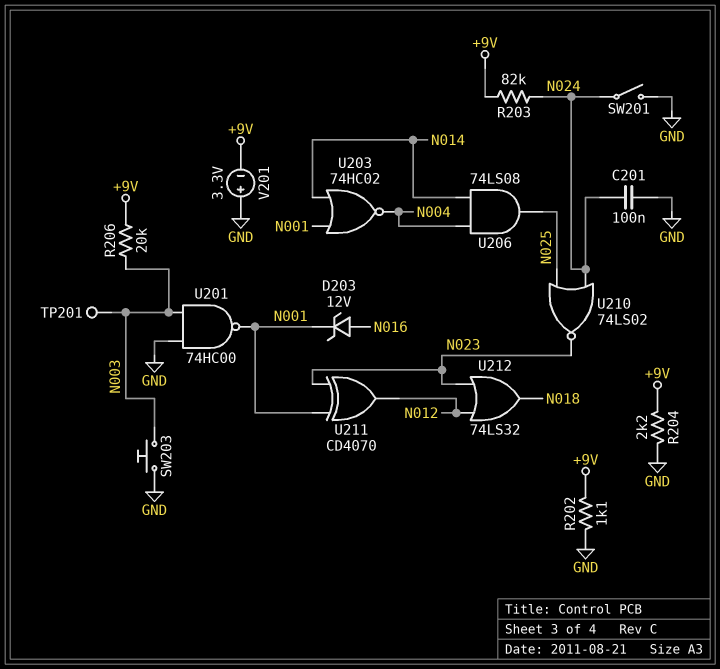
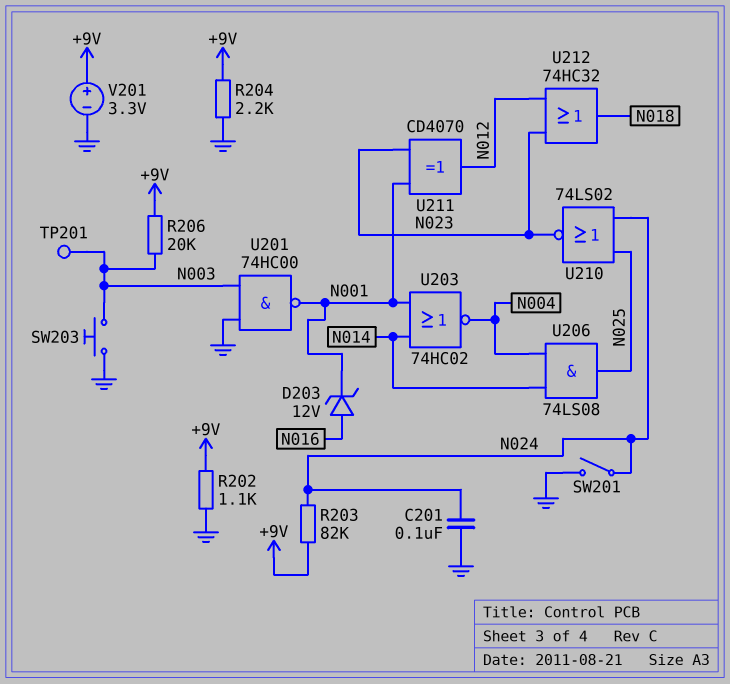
U212: OR 74LS32 (in N012, in N023, out N018) -> OR 74HC32 (in N012, in N023, out N018)
V201: 3.3V (plus GND, minus +9V) -> 3.3V (plus +9V, minus GND)

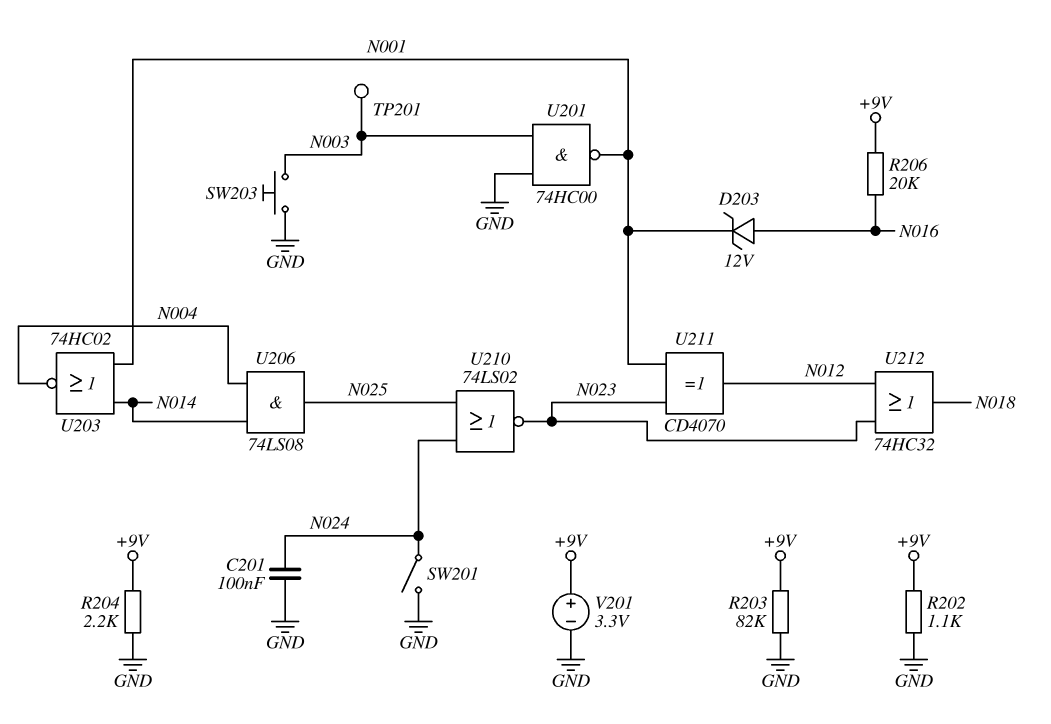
R203: 82k (+9V, N024) -> 82k (+9V, GND)
R206: 20k (+9V, N003) -> 20k (+9V, N016)

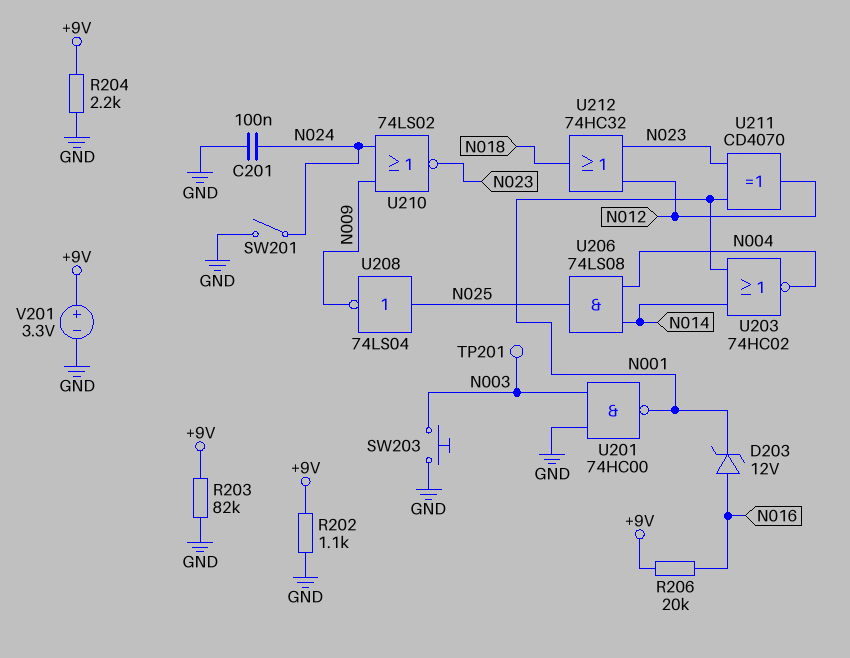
U208: none -> NOT 74LS04 (in N025, out N009)
U210: NOR 74LS02 (in N024, in N025, out N023) -> NOR 74LS02 (in N009, in N024, out N023)

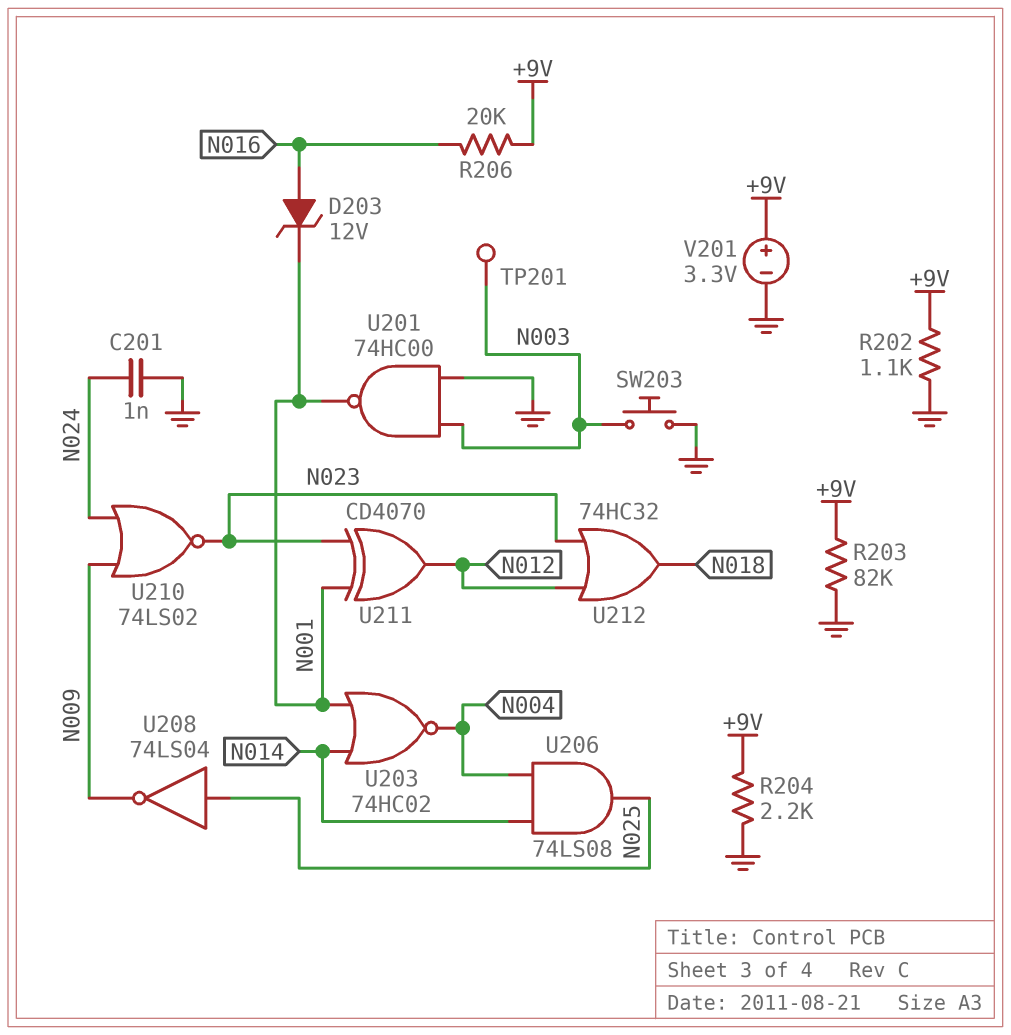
C201: 100nF (GND, N024) -> 1nF (GND, N024)
SW201: switch (GND, N024) -> none

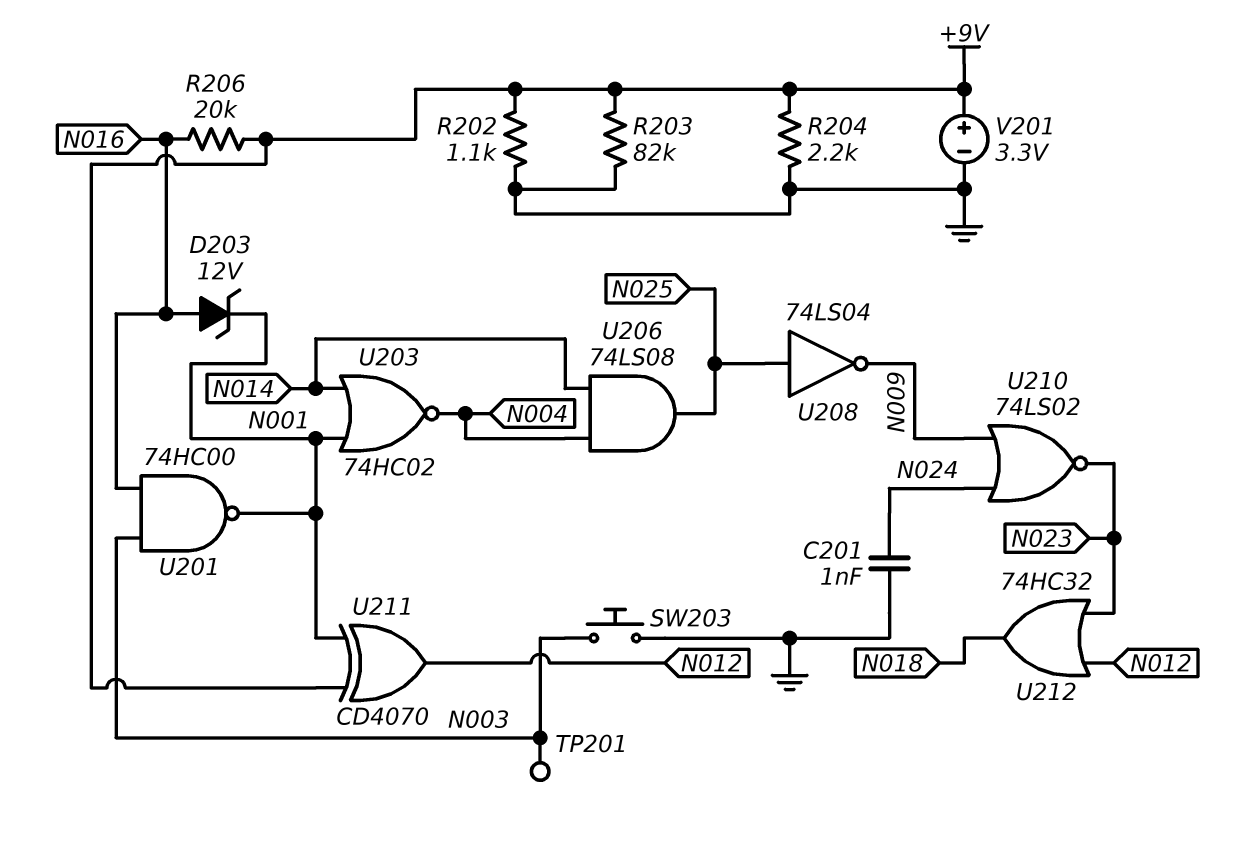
U201: NAND 74HC00 (in GND, in N003, out N001) -> NAND 74HC00 (in N003, in N016, out N001)
U211: XOR CD4070 (in N001, in N023, out N012) -> XOR CD4070 (in +9V, in N001, out N012)

